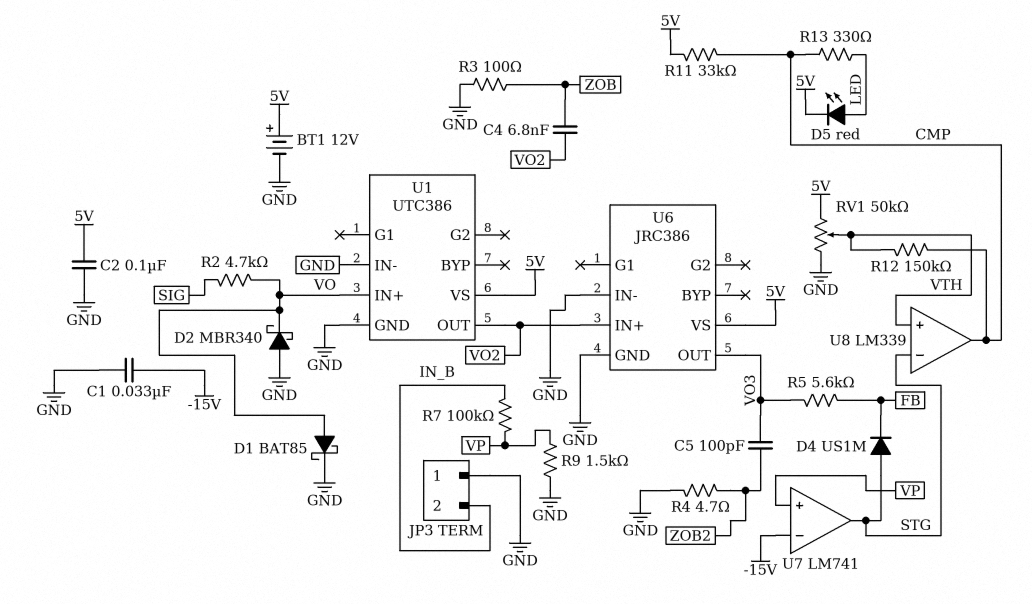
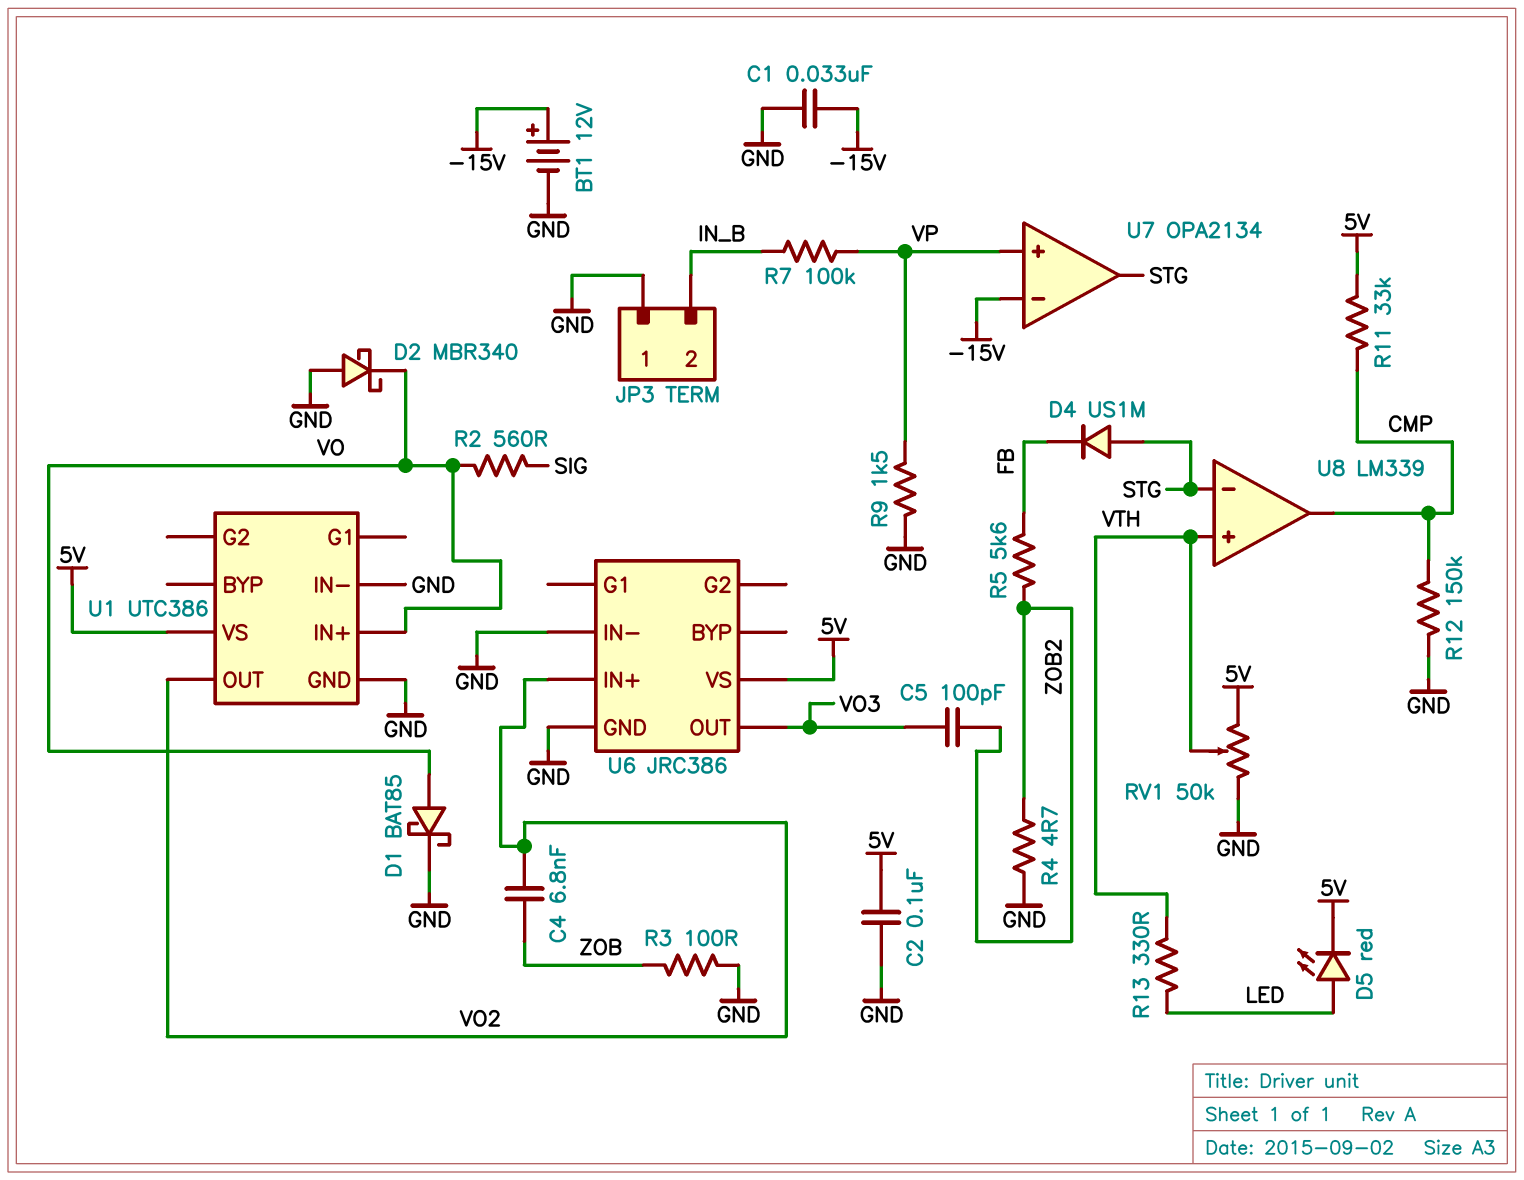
BT1: 12V (plus 5V, minus GND) -> 12V (plus -15V, minus GND)
R2: 4.7k (SIG, VO) -> 560 (SIG, VO)
R5: 5.6k (FB, VO3) -> 5.6k (FB, ZOB2)
R12: 150k (CMP, VTH) -> 150k (CMP, GND)
R13: 330 (CMP, LED) -> 330 (LED, VTH)
U7: LM741 -> OPA2134

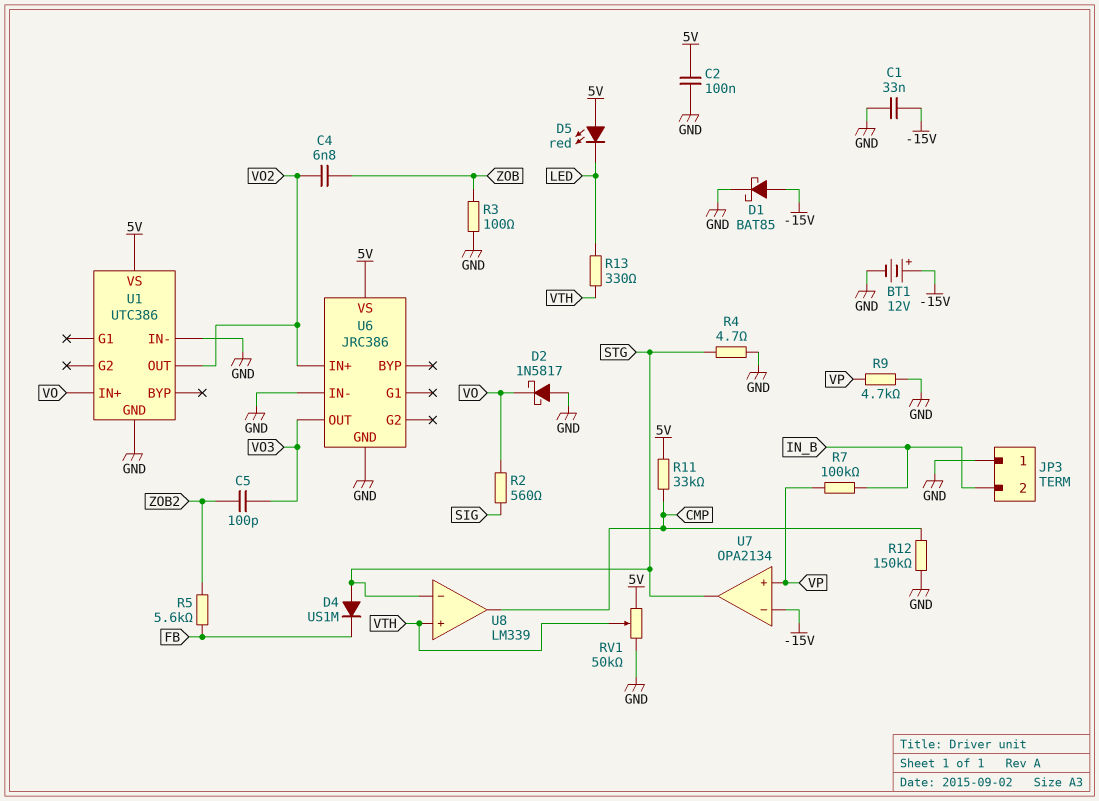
D1: schottky BAT85 (A VO, K GND) -> schottky BAT85 (A -15V, K GND)
D2: schottky MBR340 (A GND, K VO) -> schottky 1N5817 (A GND, K VO)
D5: LED red (A LED, K 5V) -> LED red (A 5V, K LED)
R4: 4.7 (GND, ZOB2) -> 4.7 (GND, STG)
R9: 1.5k (GND, VP) -> 4.7k (GND, VP)

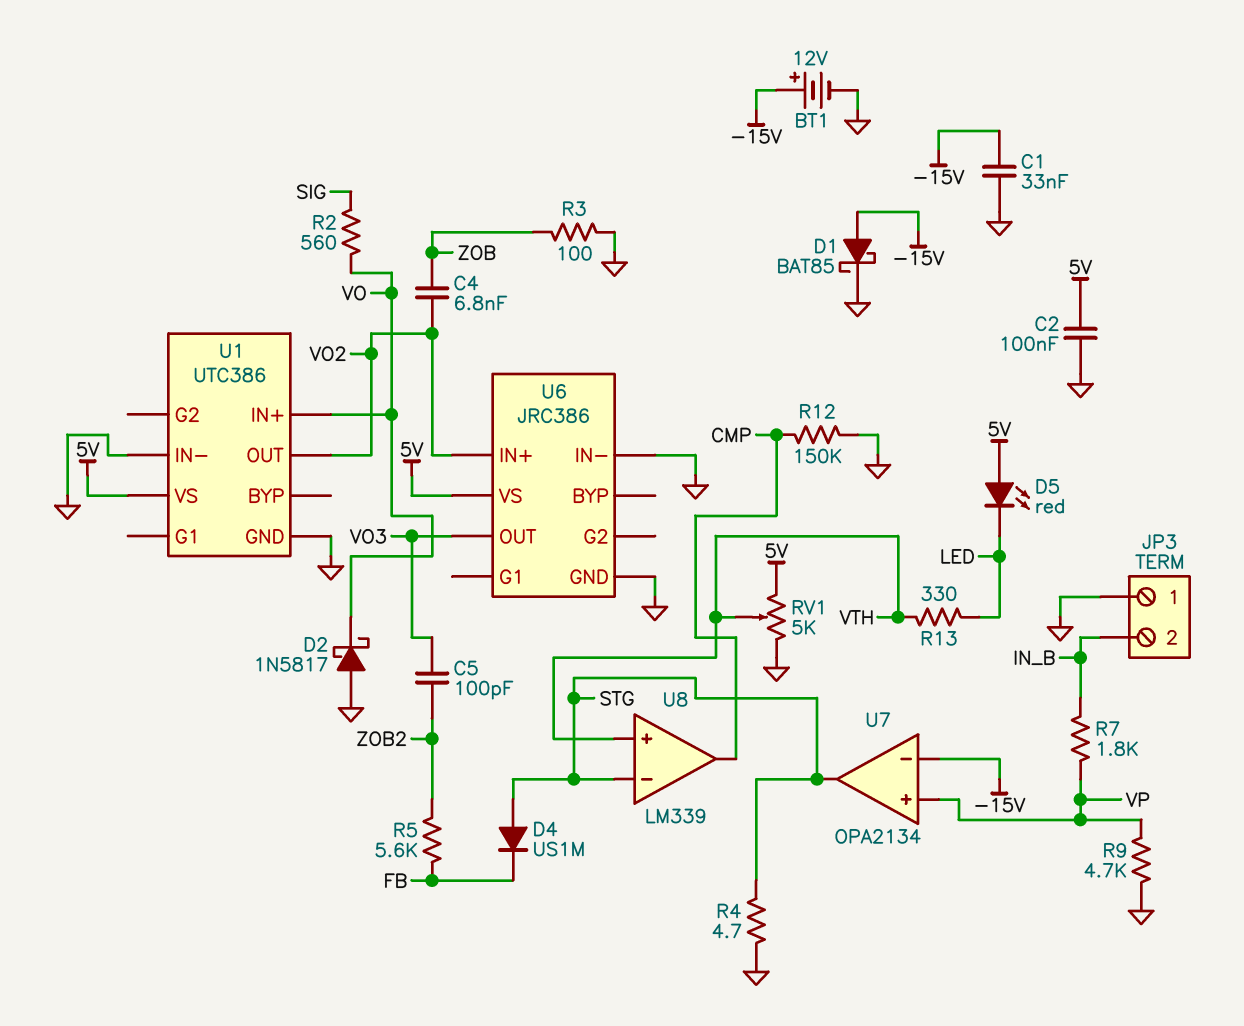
R7: 100k (IN_B, VP) -> 1.8k (IN_B, VP)
R11: 33k (5V, CMP) -> none
RV1: 50k (5V, GND, wiper VTH) -> 5k (5V, GND, wiper VTH)

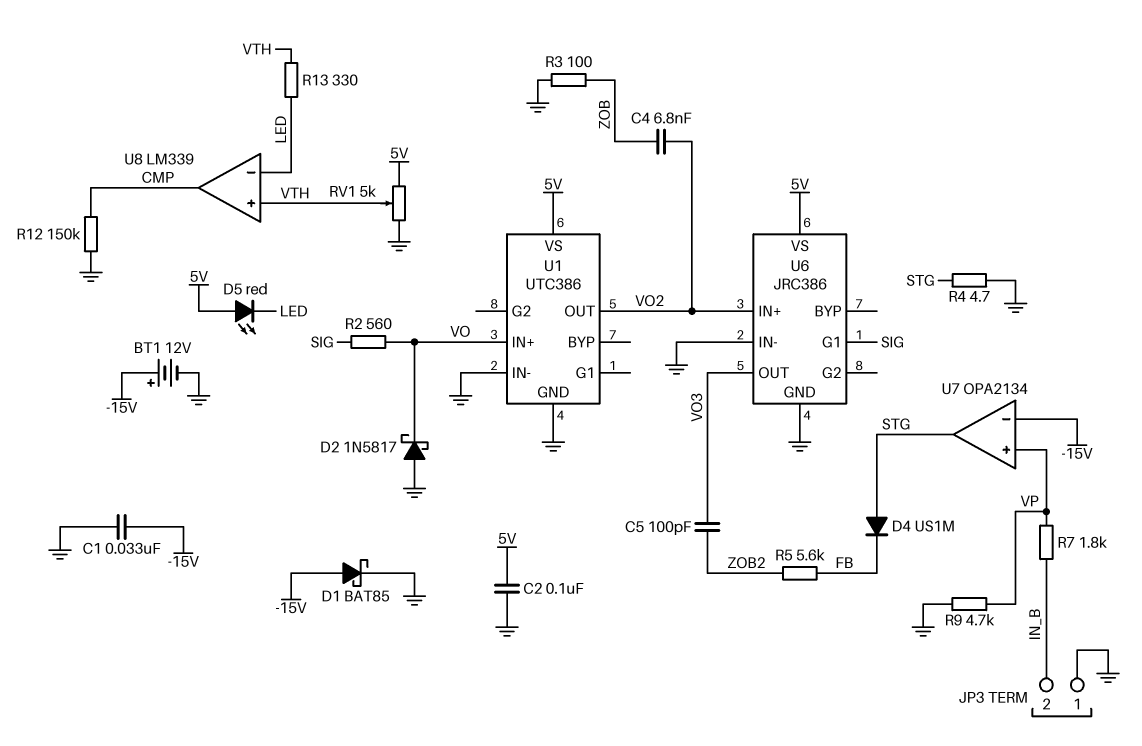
U6 pin G1: none -> SIG
U8 pin in-: STG -> LED

